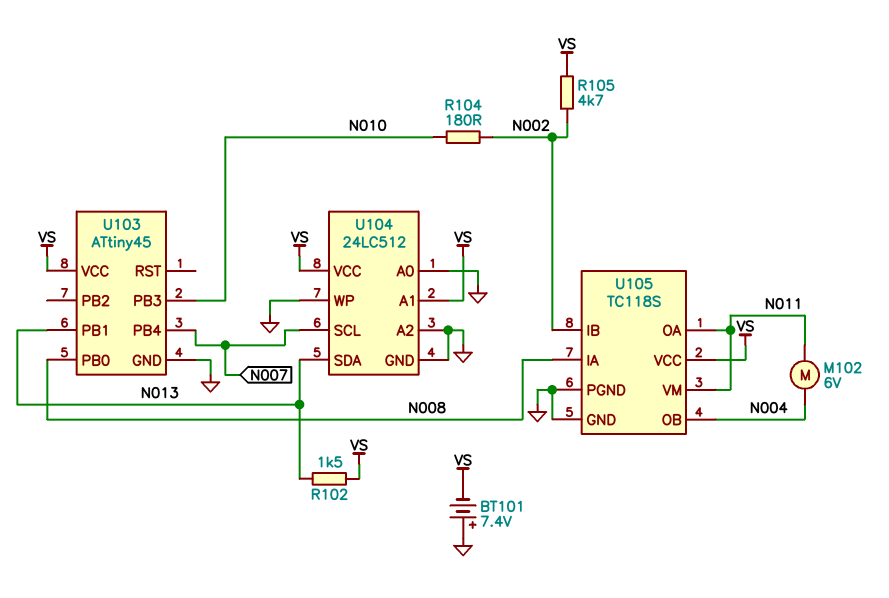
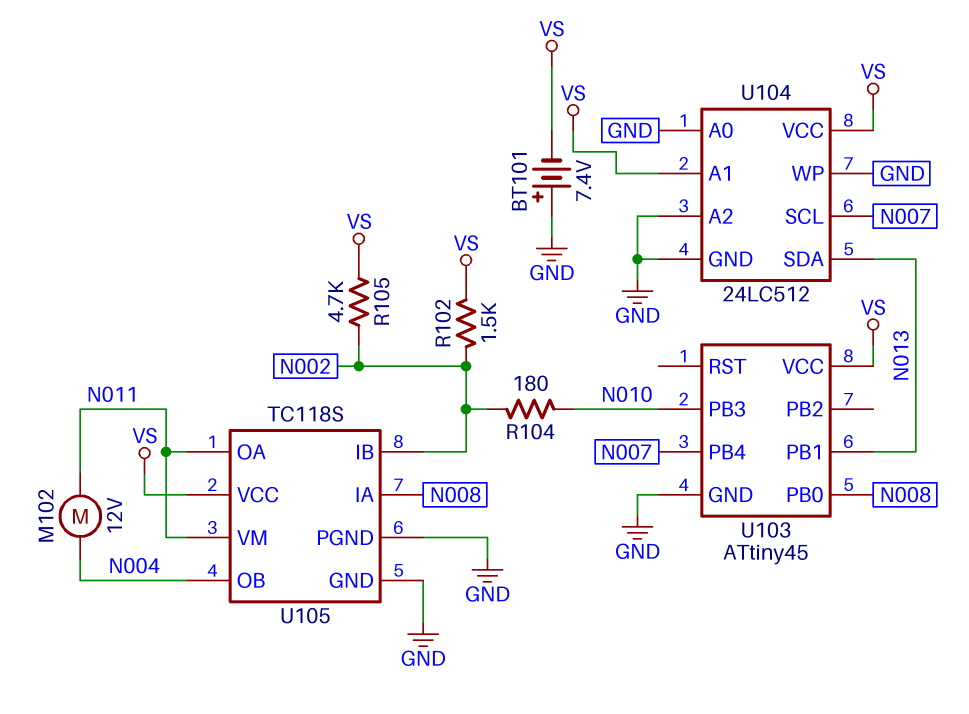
M102: motor 6V (N004, N011) -> motor 12V (N004, N011)
R102: 1.5k (N013, VS) -> 1.5k (N002, VS)

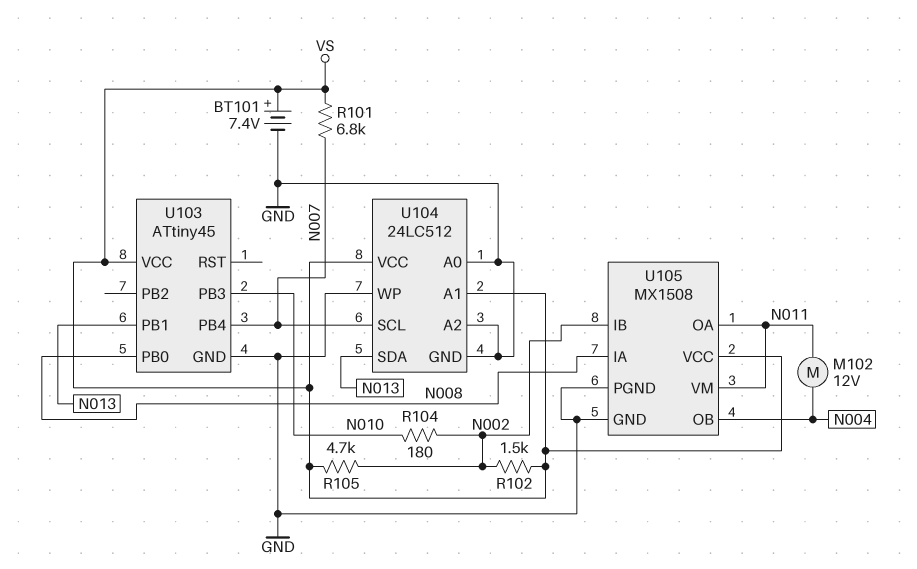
BT101: 7.4V (plus GND, minus VS) -> 7.4V (plus VS, minus GND)
R101: none -> 6.8k (N007, VS)
U105: TC118S -> MX1508

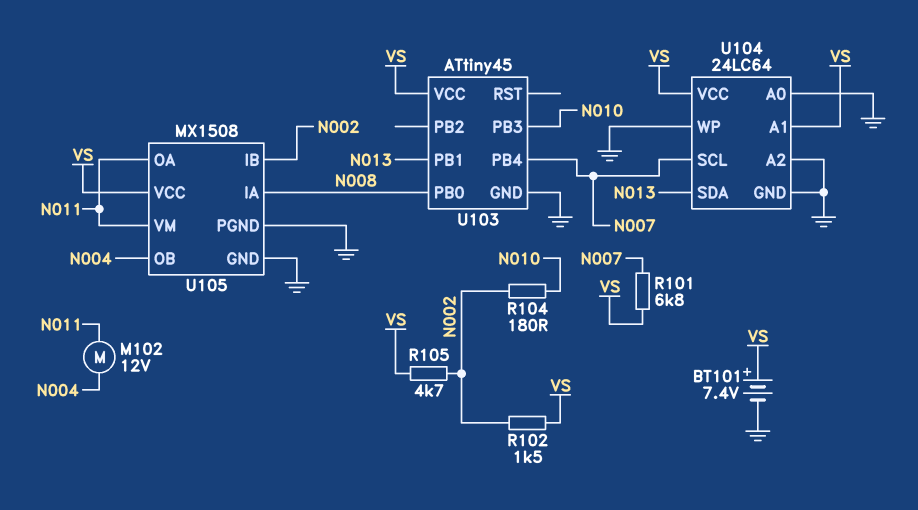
U104: 24LC512 -> 24LC64

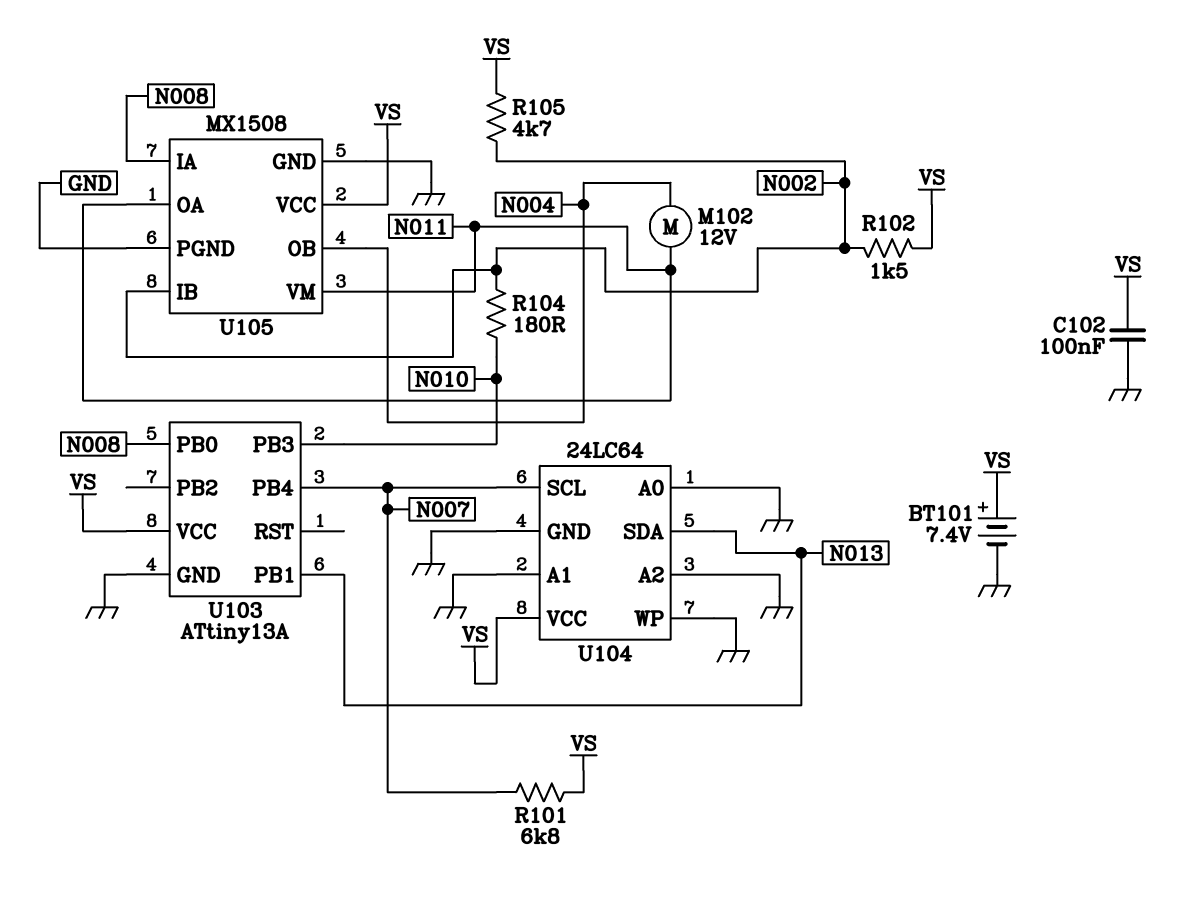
C102: none -> 100nF (GND, VS)
U103: ATtiny45 -> ATtiny13A
U104 pin A1: VS -> GND

